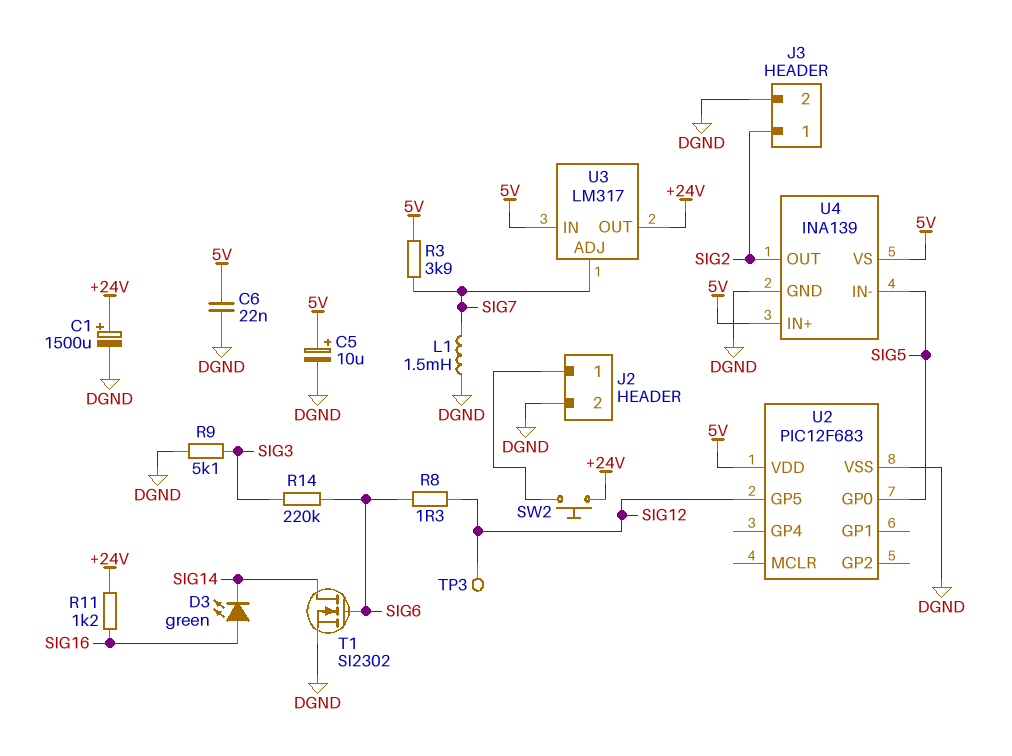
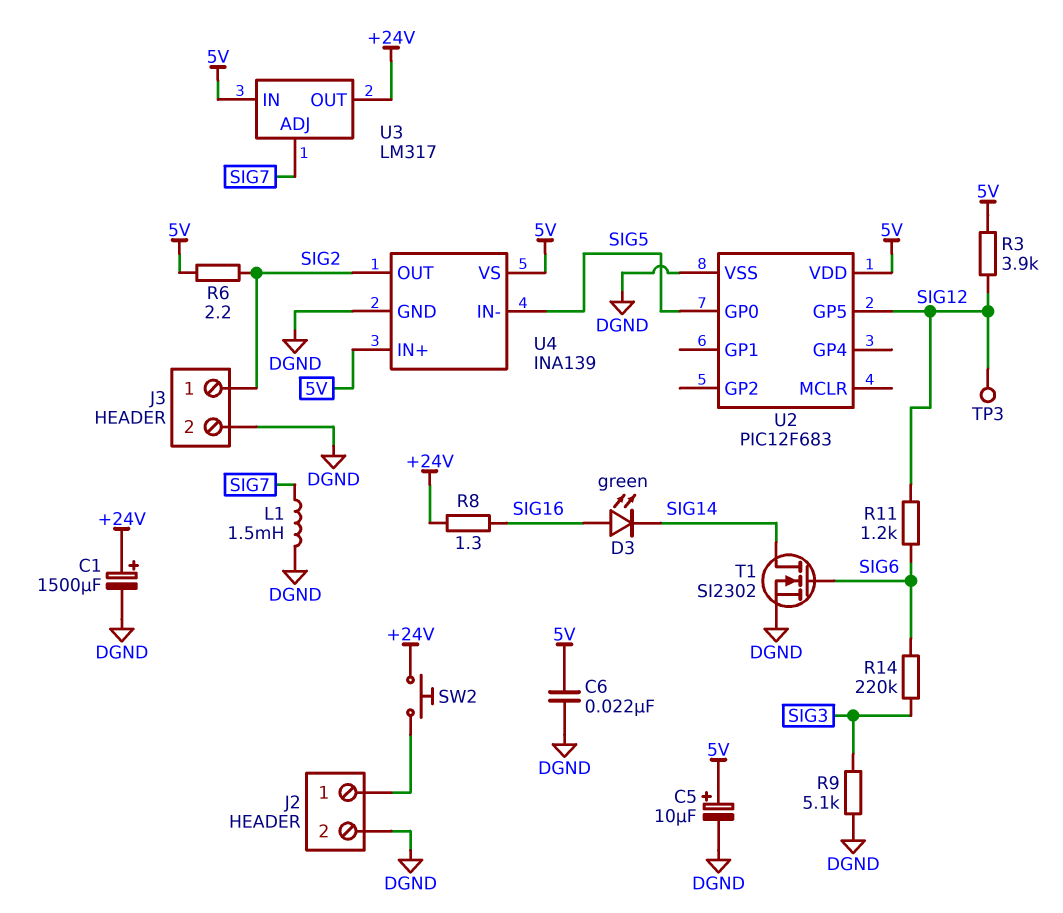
R3: 3.9k (5V, SIG7) -> 3.9k (5V, SIG12)
R6: none -> 2.2 (5V, SIG2)
R8: 1.3 (SIG6, SIG12) -> 1.3 (+24V, SIG16)
R11: 1.2k (+24V, SIG16) -> 1.2k (SIG6, SIG12)

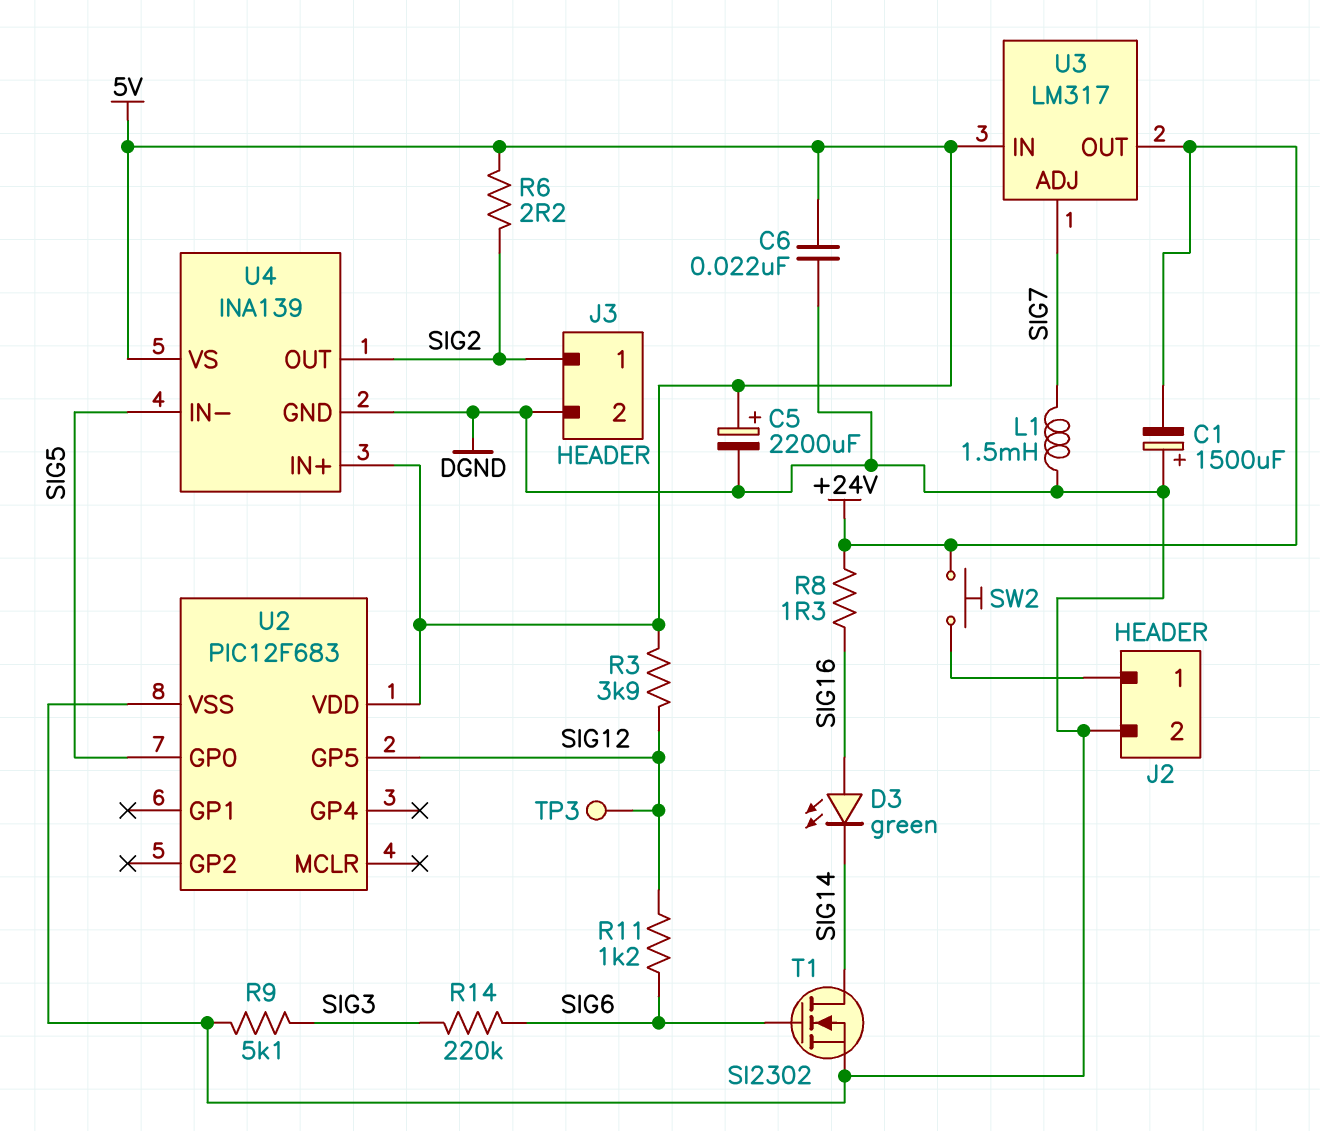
C1: 1500uF (plus +24V, minus DGND) -> 1500uF (plus DGND, minus +24V)
C5: 10uF (plus 5V, minus DGND) -> 2200uF (plus 5V, minus DGND)

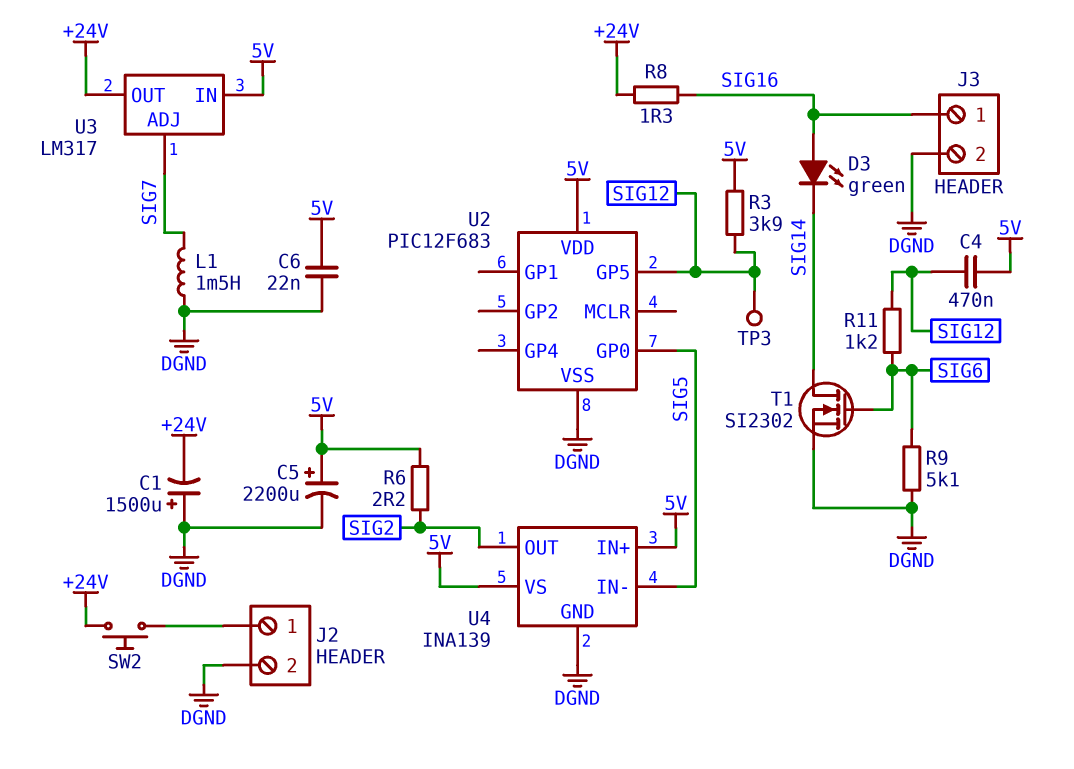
C4: none -> 470nF (5V, SIG12)
J3 pin 1: SIG2 -> SIG16
R9: 5.1k (DGND, SIG3) -> 5.1k (DGND, SIG6)
R14: 220k (SIG3, SIG6) -> none

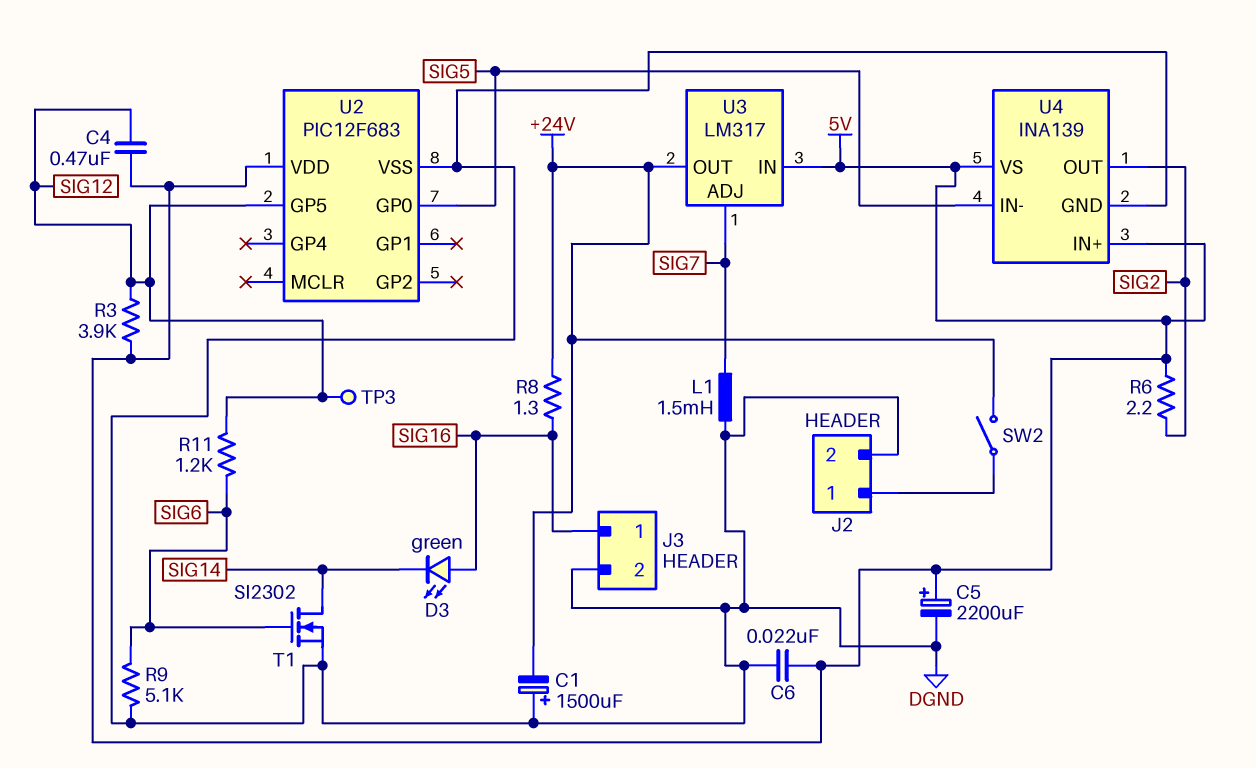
SW2: button (+24V, J2/1) -> switch (+24V, J2/1)

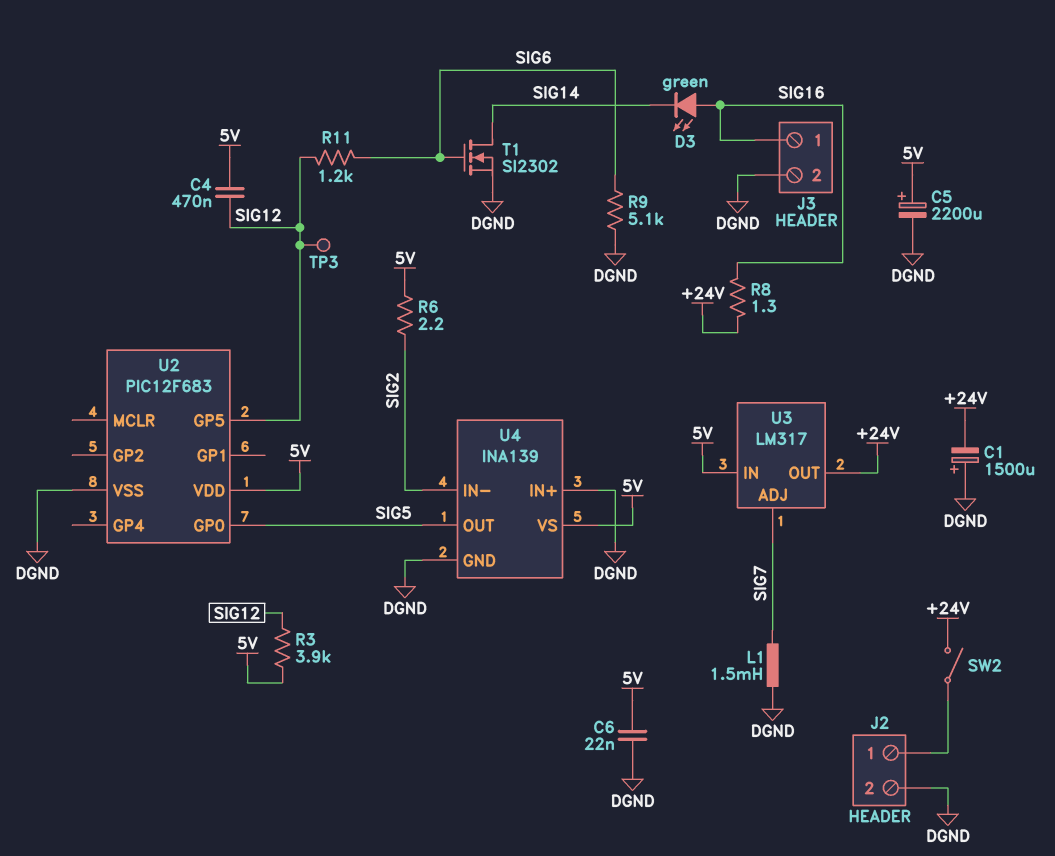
U4 pin IN+: 5V -> DGND
U4 pin IN-: SIG5 -> SIG2
U4 pin OUT: SIG2 -> SIG5

